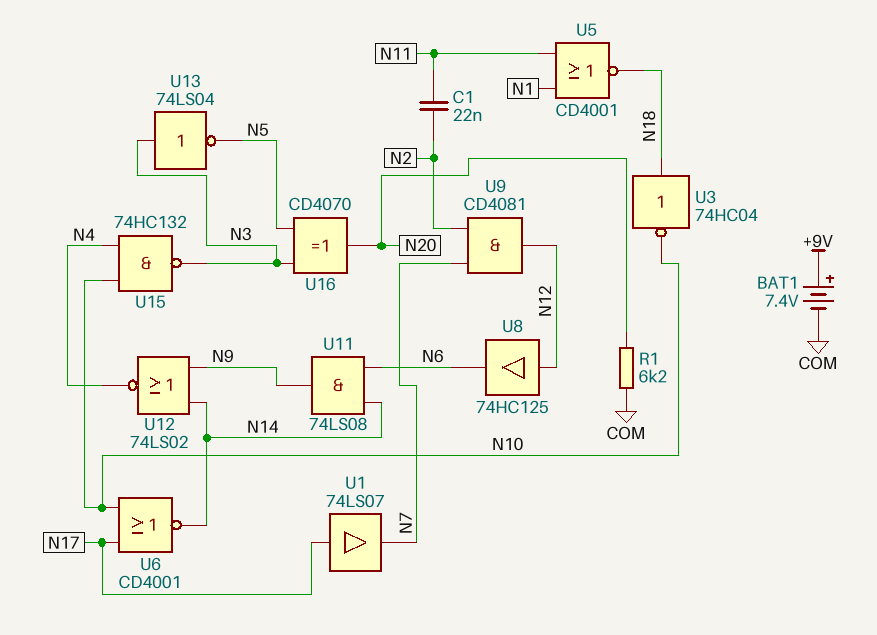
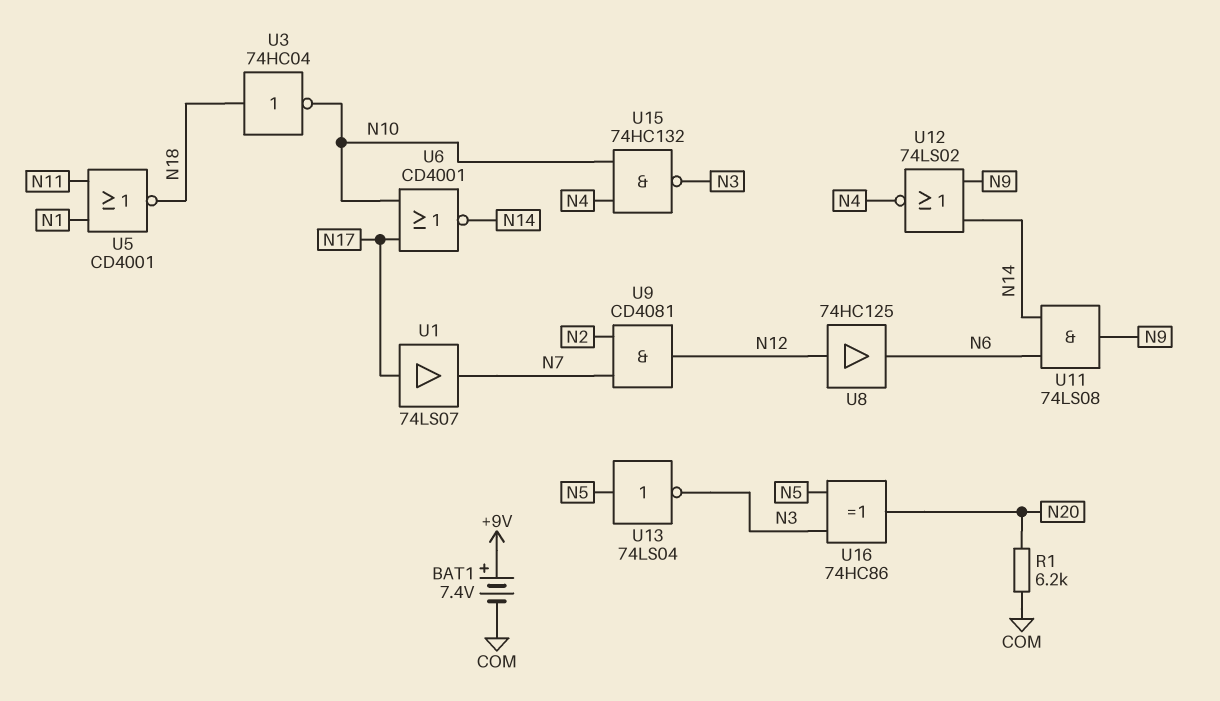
C1: 22nF (N2, N11) -> none
U13: NOT 74LS04 (in N3, out N5) -> NOT 74LS04 (in N5, out N3)
U16: XOR CD4070 (in N3, in N5, out N20) -> XOR 74HC86 (in N3, in N5, out N20)

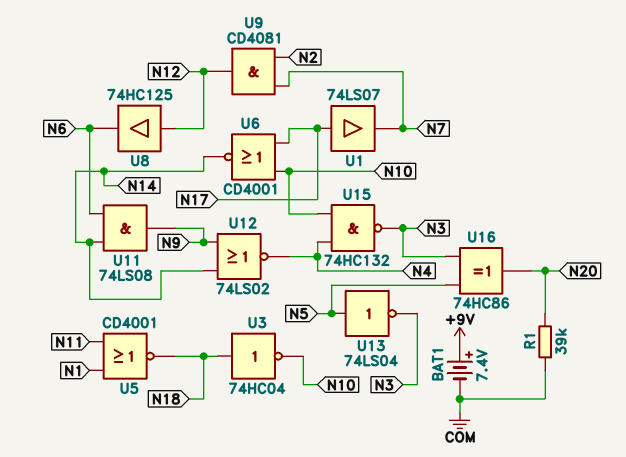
R1: 6.2k (COM, N20) -> 39k (COM, N20)

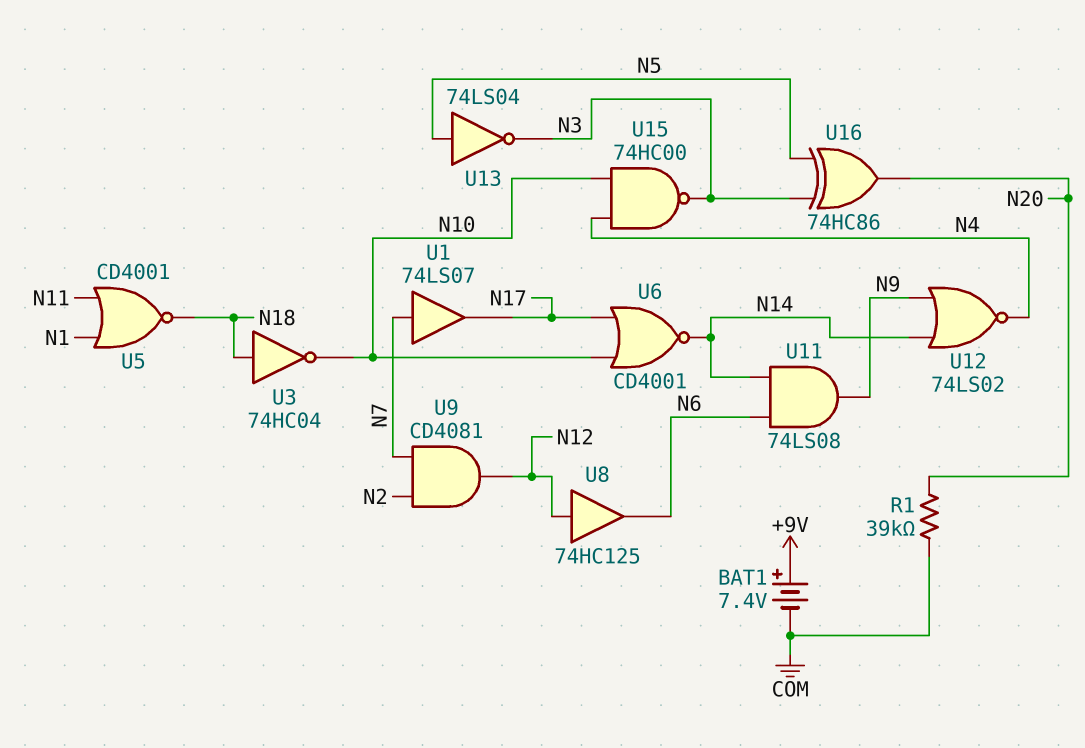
U1: buffer 74LS07 (in N17, out N7) -> buffer 74LS07 (in N7, out N17)
U15: NAND 74HC132 (in N4, in N10, out N3) -> NAND 74HC00 (in N4, in N10, out N3)

